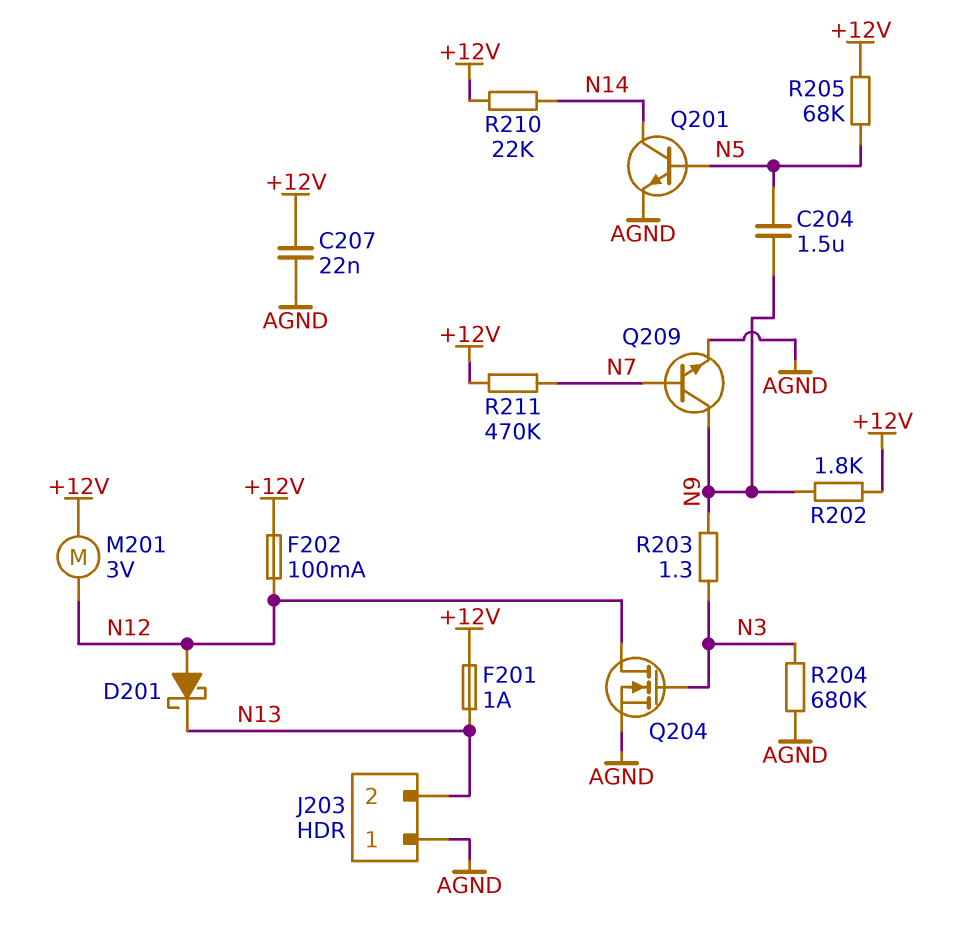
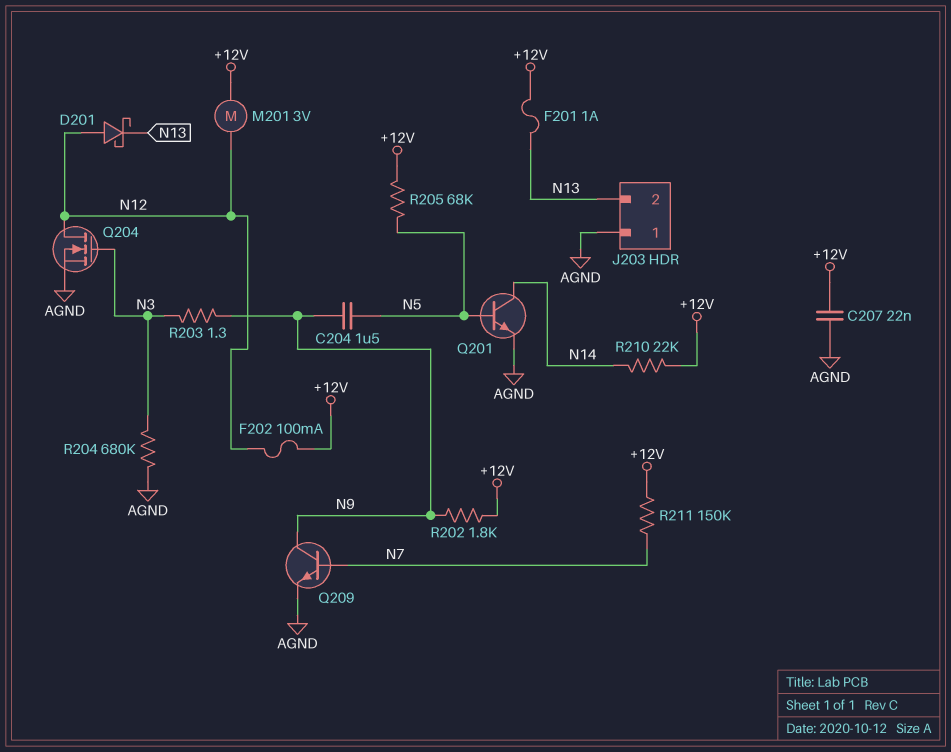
R211: 470k (+12V, N7) -> 150k (+12V, N7)

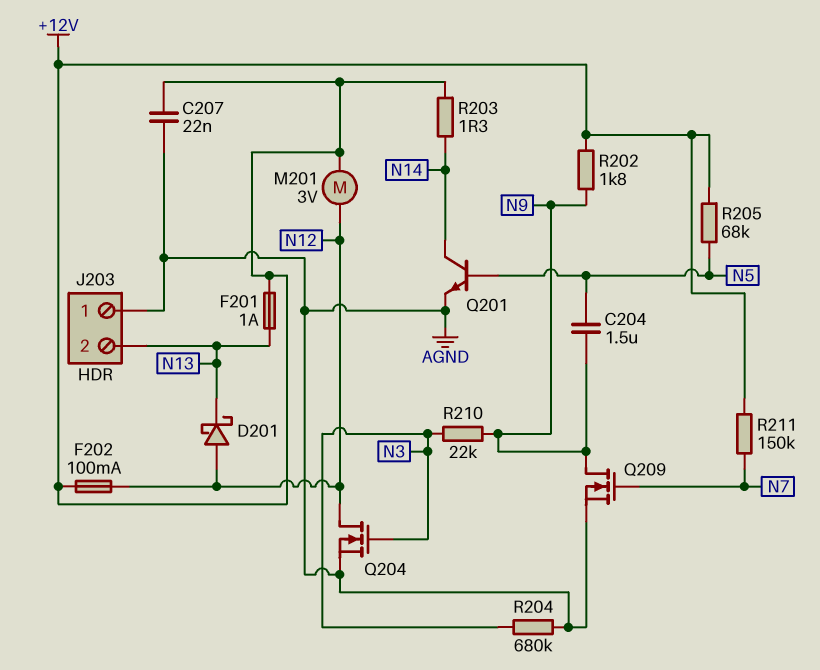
Q209: NPN (B N7, C N9, E AGND) -> NMOS (G N7, D N9, S AGND)
R203: 1.3 (N3, N9) -> 1.3 (+12V, N14)
R210: 22k (+12V, N14) -> 22k (N3, N9)

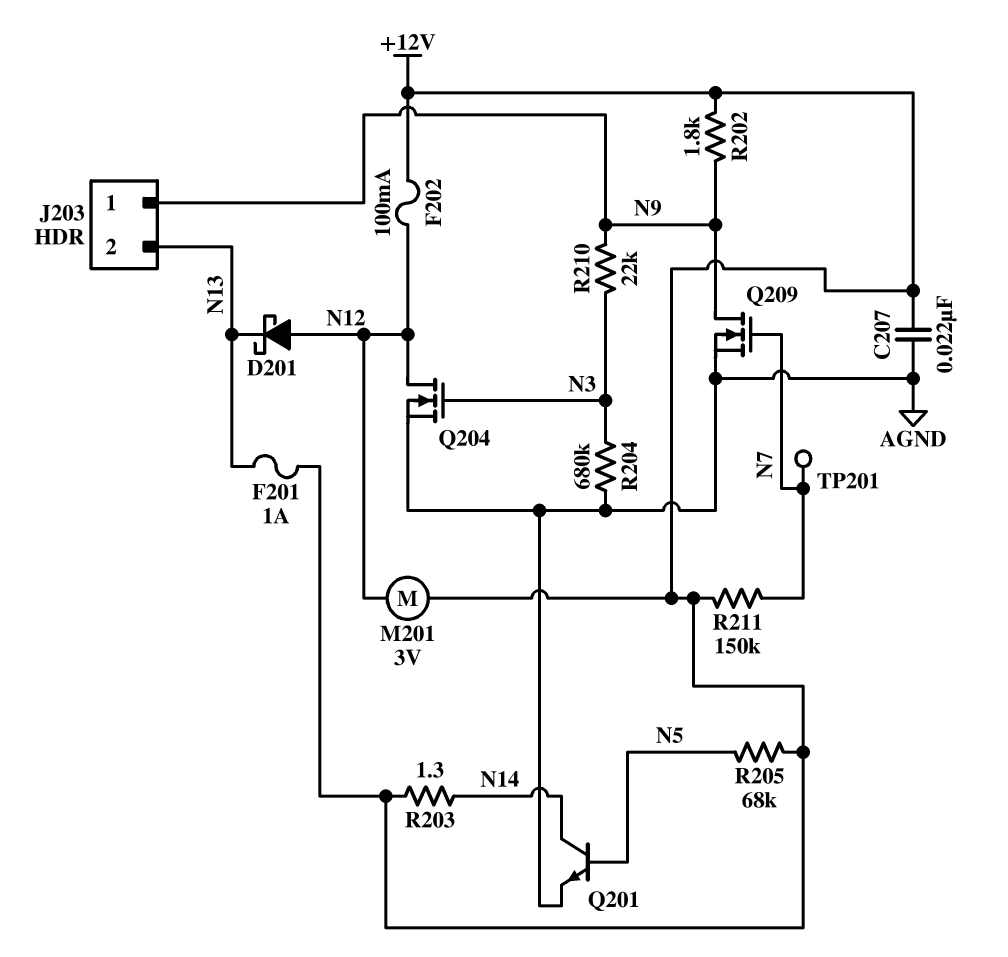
C204: 1.5uF (N5, N9) -> none
J203 pin 1: AGND -> N9
TP201: none -> test point (N7)

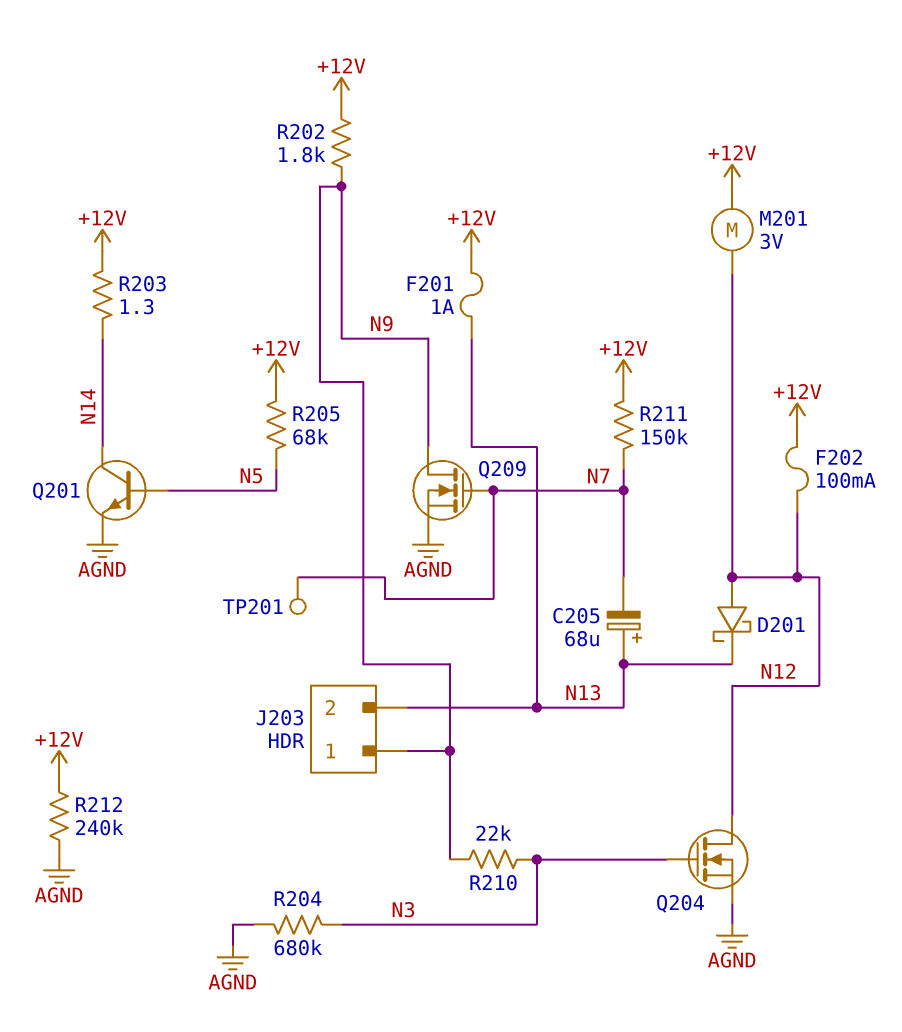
C205: none -> 68uF (plus N13, minus N7)
C207: 22nF (+12V, AGND) -> none
R212: none -> 240k (+12V, AGND)

